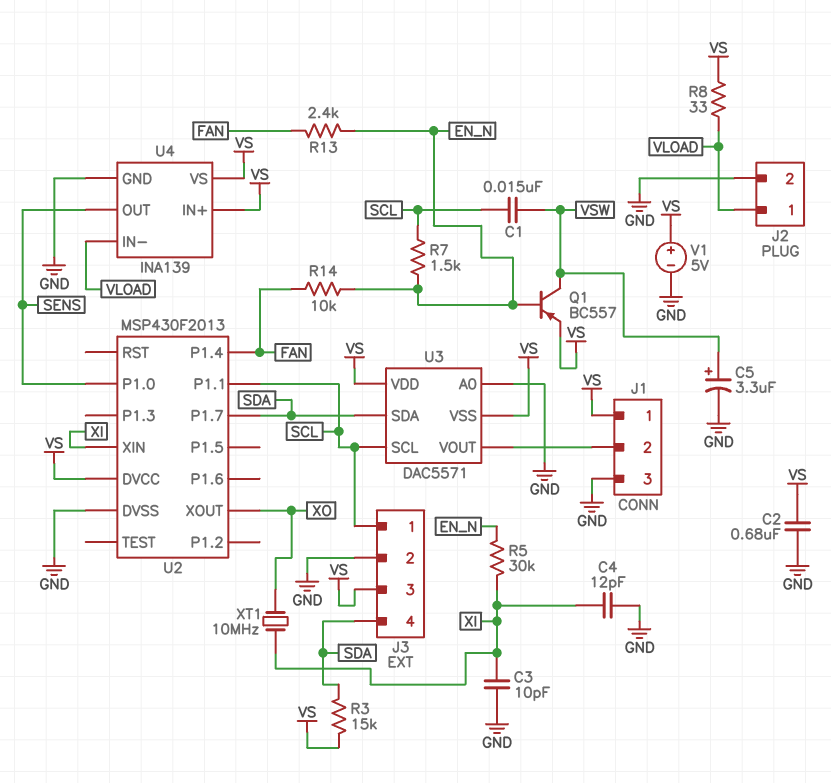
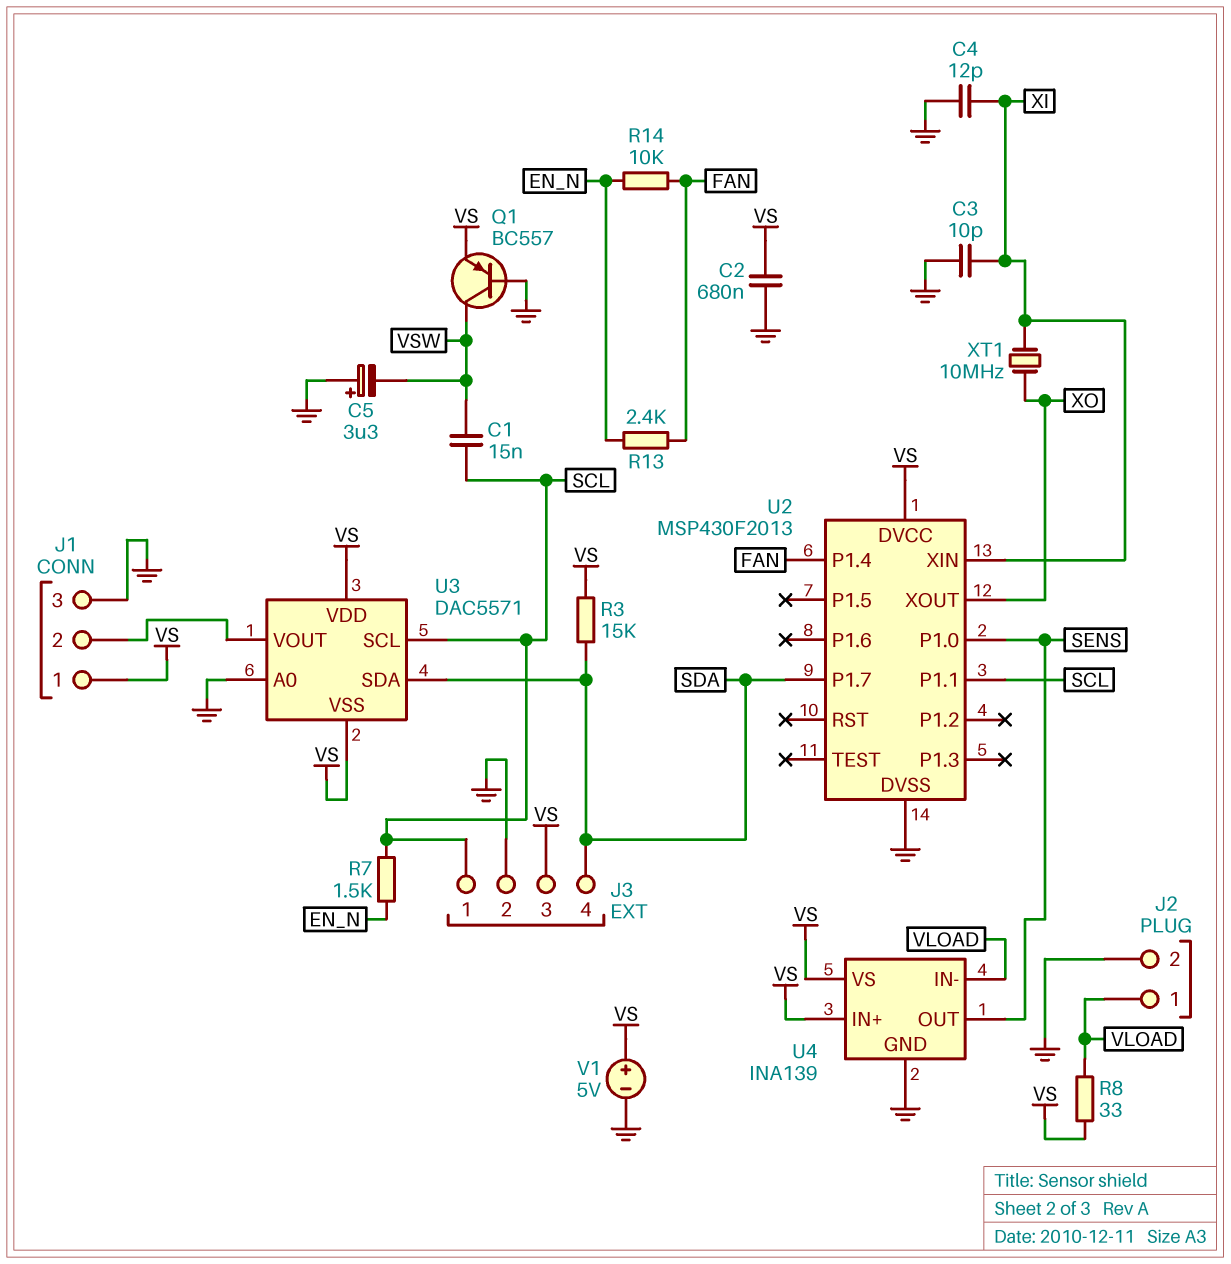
C5: 3.3uF (plus VSW, minus GND) -> 3.3uF (plus GND, minus VSW)
Q1: PNP BC557 (B EN_N, C VSW, E VS) -> PNP BC557 (B GND, C VSW, E VS)
R5: 30k (EN_N, XI) -> none

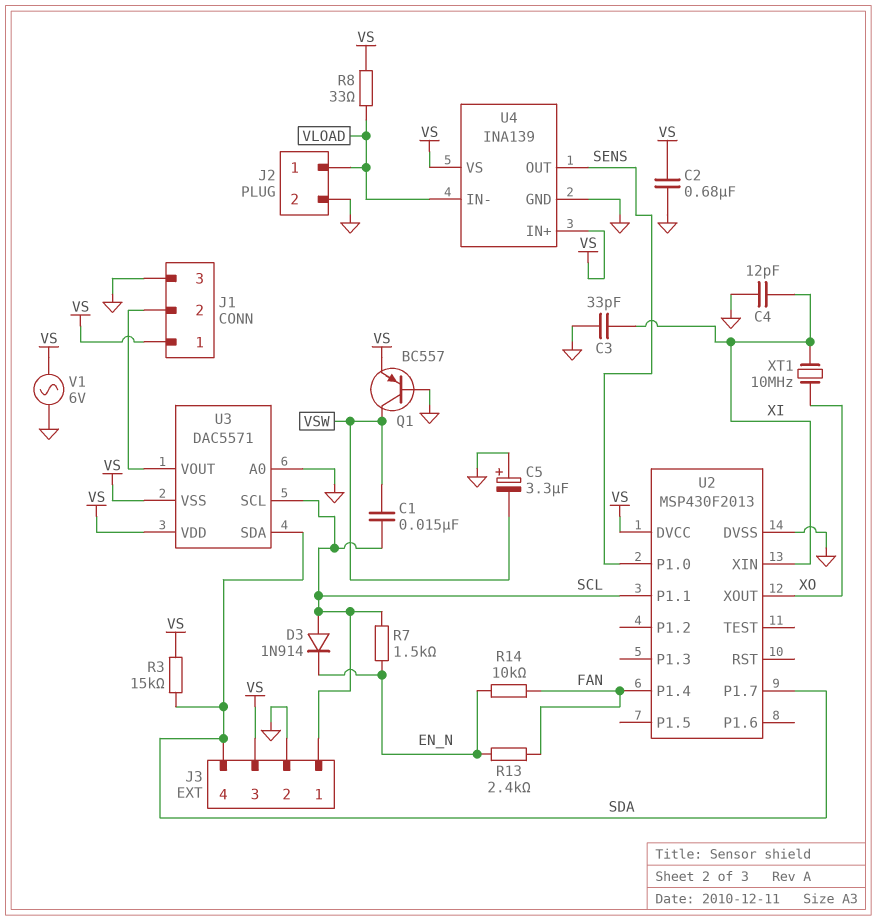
C3: 10pF (GND, XI) -> 33pF (GND, XI)
D3: none -> diode 1N914 (A SCL, K EN_N)
V1: 5V (plus VS, minus GND) -> AC 6V (GND, VS)

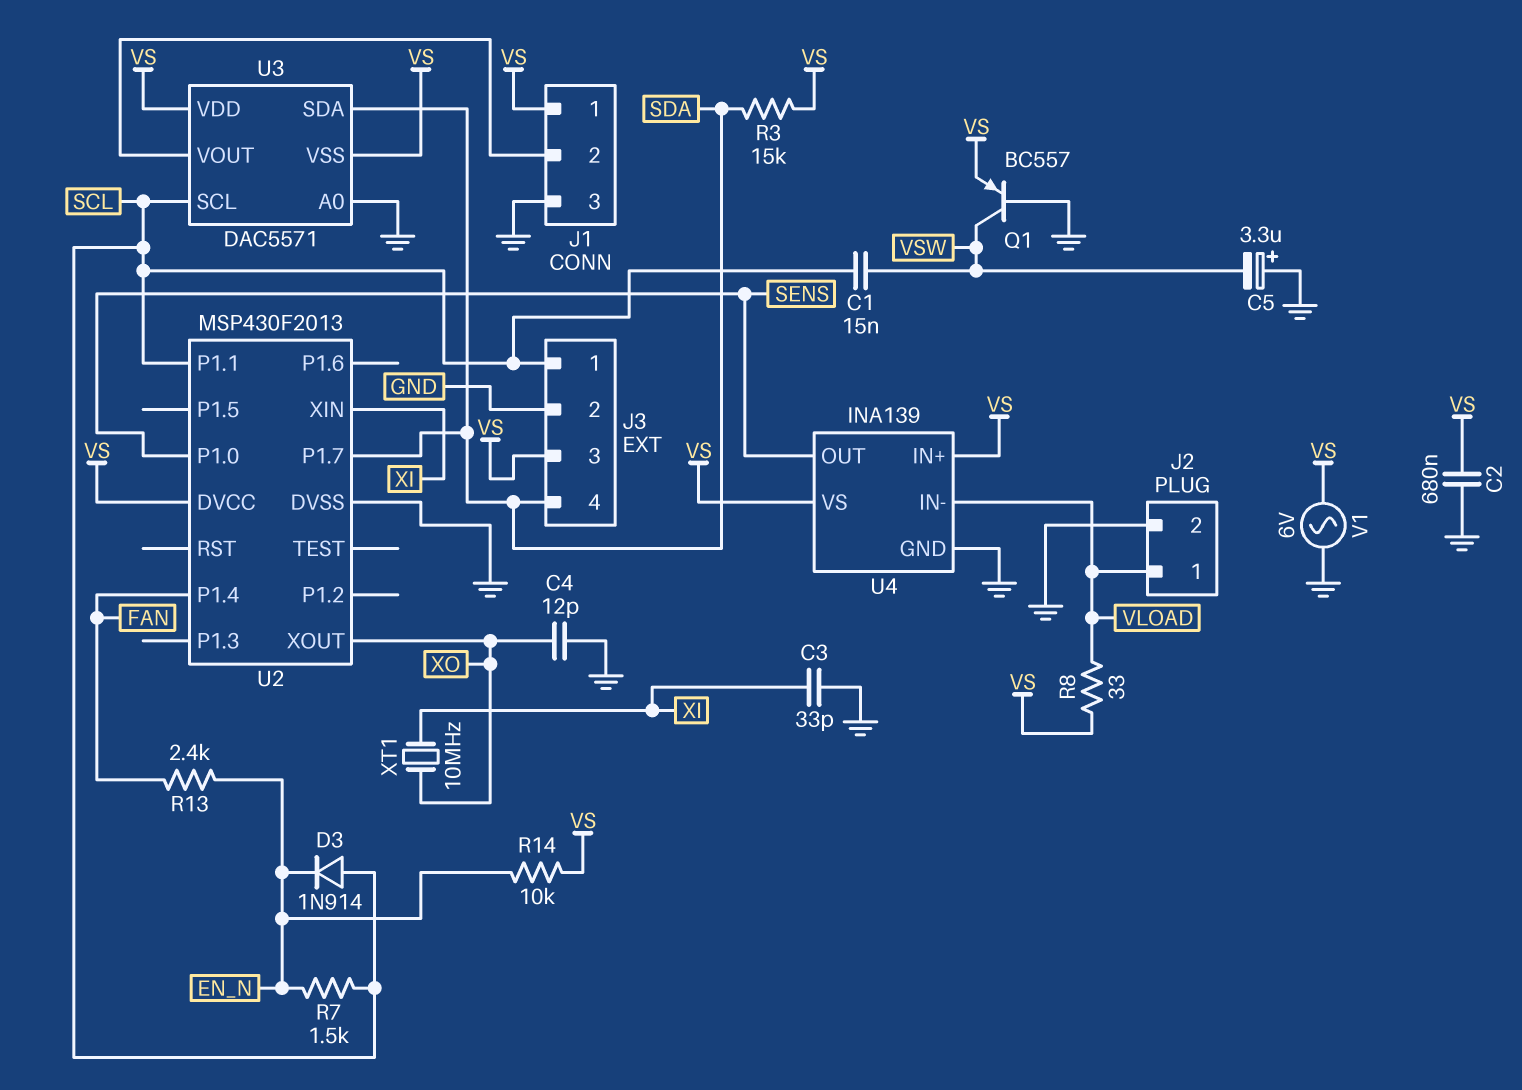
C4: 12pF (GND, XI) -> 12pF (GND, XO)
R14: 10k (EN_N, FAN) -> 10k (EN_N, VS)

